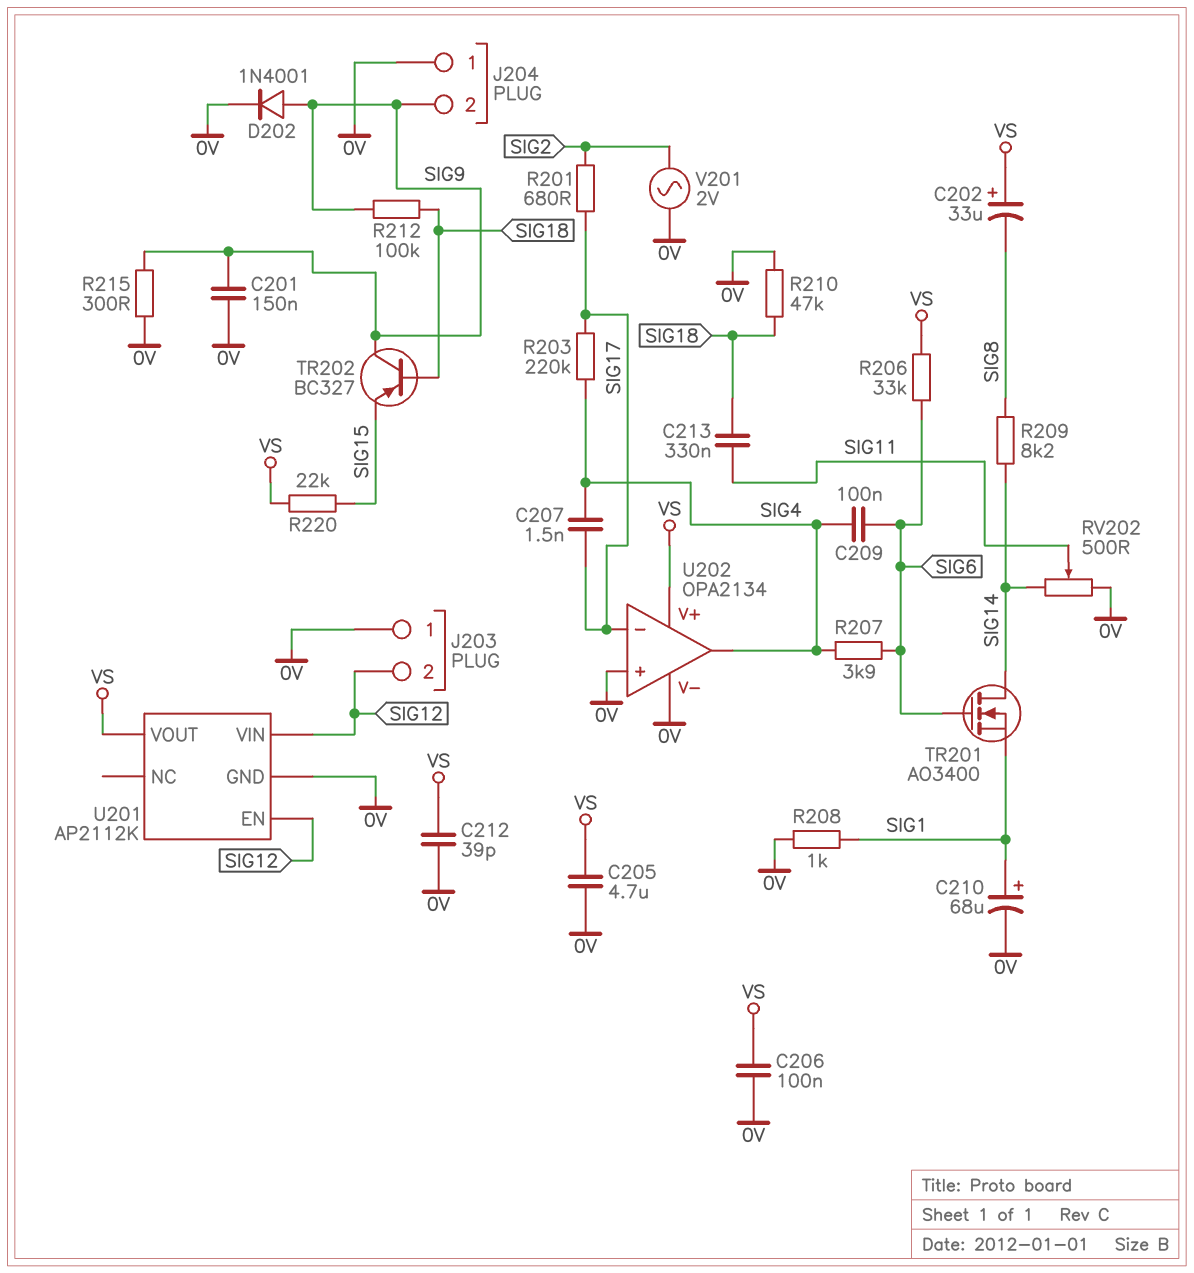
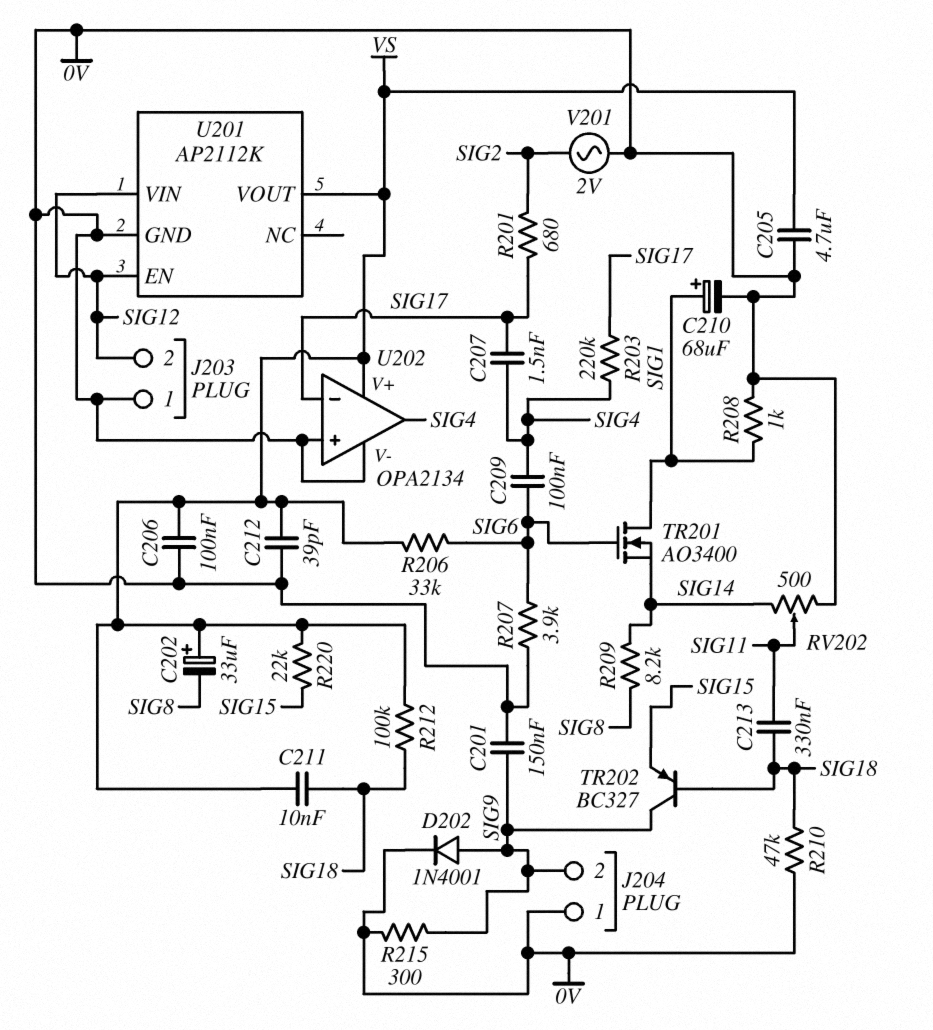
C211: none -> 10nF (SIG18, VS)
R207: 3.9k (SIG4, SIG6) -> 3.9k (0V, SIG6)
R212: 100k (SIG9, SIG18) -> 100k (SIG18, VS)
TR201: NMOS AO3400 (G SIG6, D SIG14, S SIG1) -> NMOS AO3400 (G SIG6, D SIG1, S SIG14)

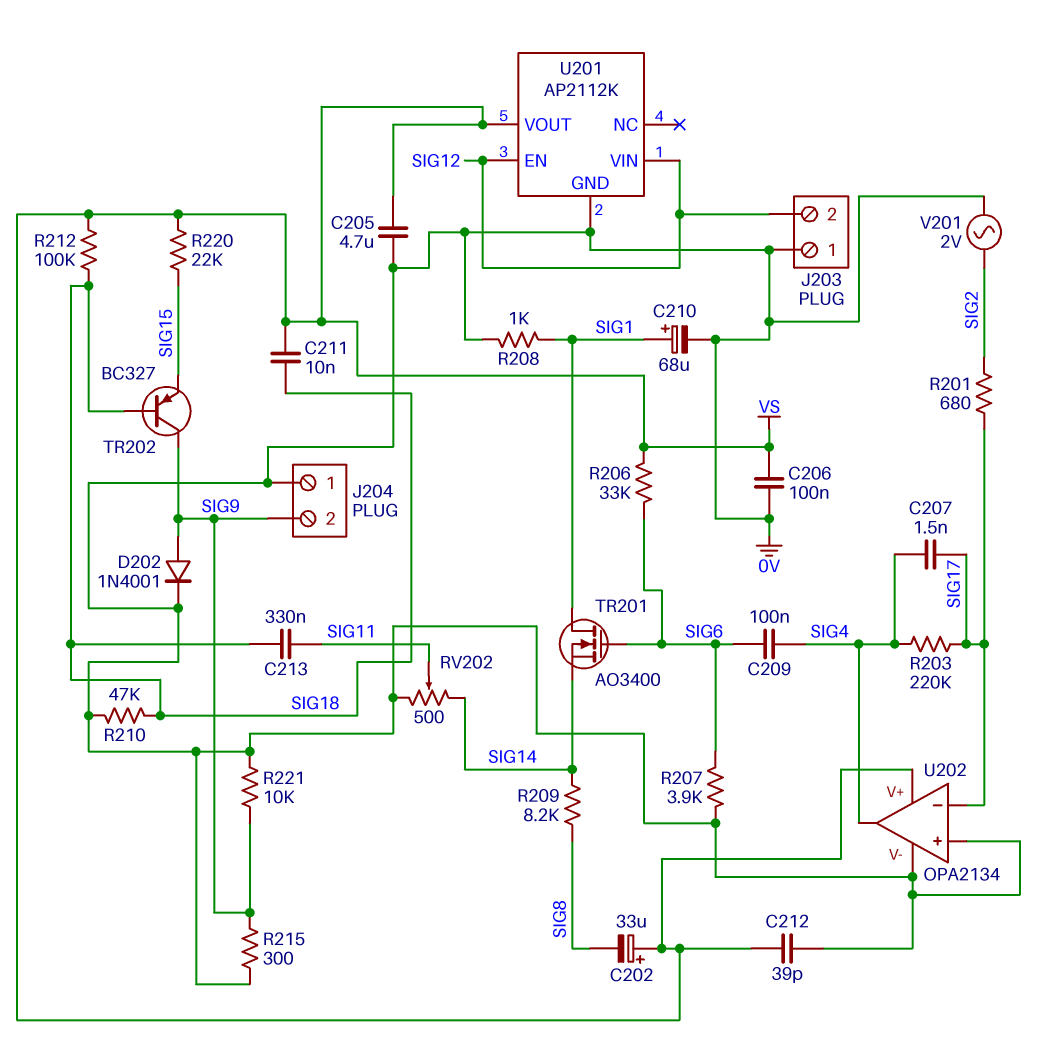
C201: 150nF (0V, SIG9) -> none
R221: none -> 10k (0V, SIG9)

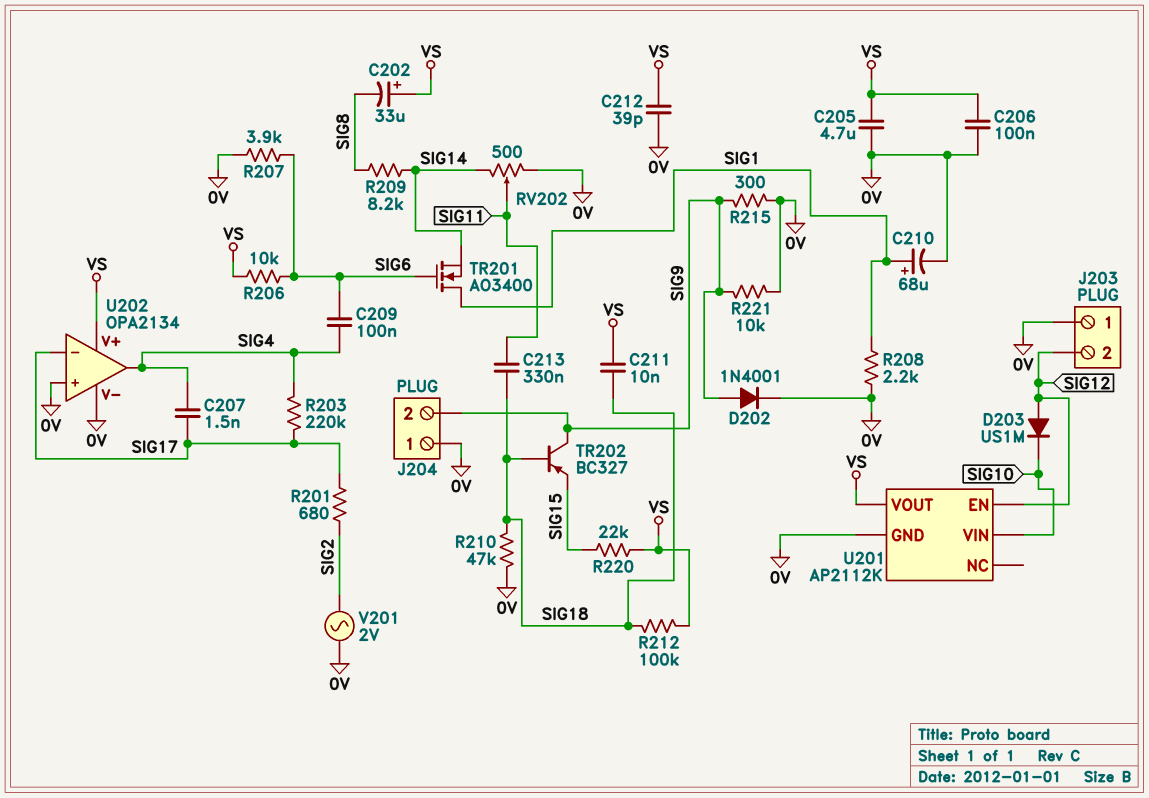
D203: none -> diode US1M (A SIG12, K SIG10)
R206: 33k (SIG6, VS) -> 10k (SIG6, VS)
R208: 1k (0V, SIG1) -> 2.2k (0V, SIG1)
U201 pin VIN: SIG12 -> SIG10

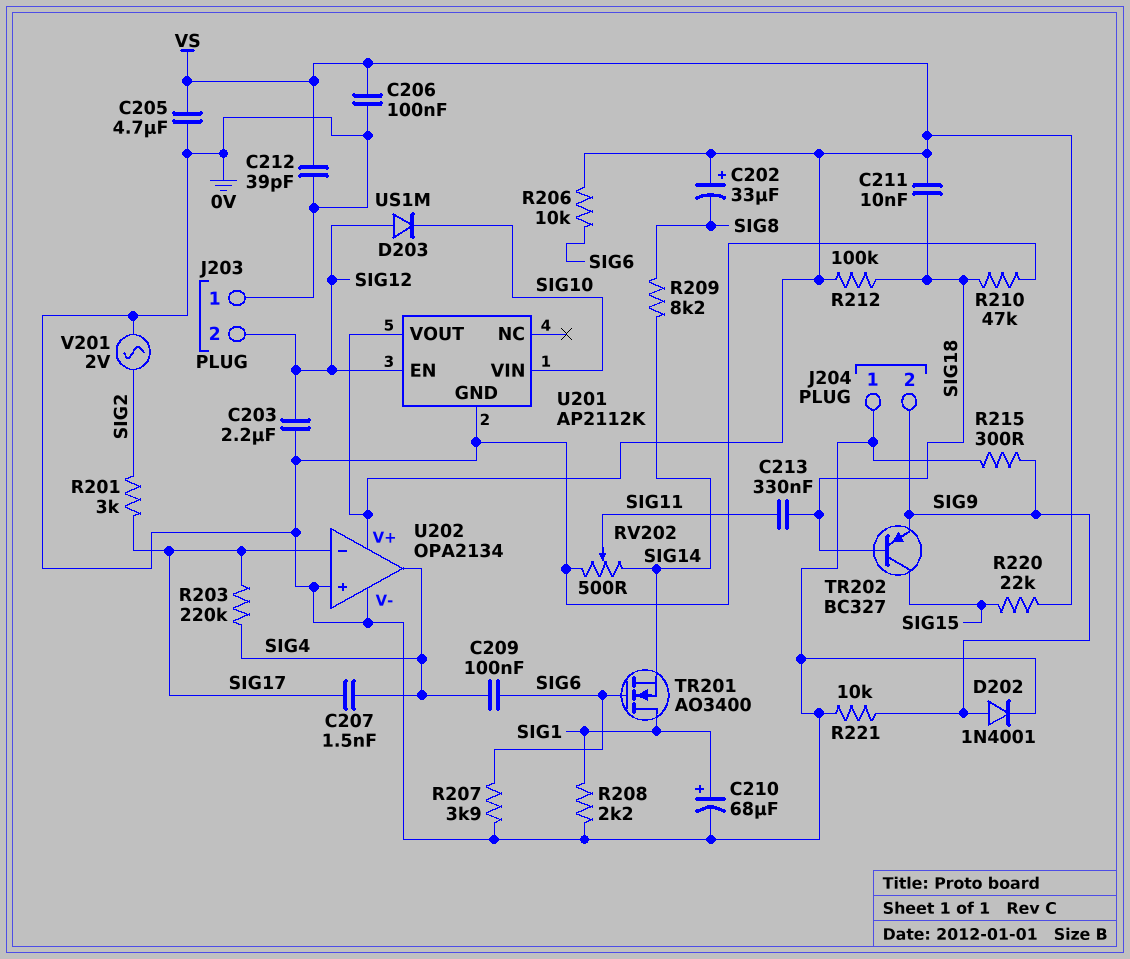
C203: none -> 2.2uF (0V, SIG12)
R201: 680 (SIG2, SIG17) -> 3k (SIG2, SIG17)
TR202: PNP BC327 (B SIG18, C SIG9, E SIG15) -> PNP BC327 (B SIG18, C SIG15, E SIG9)

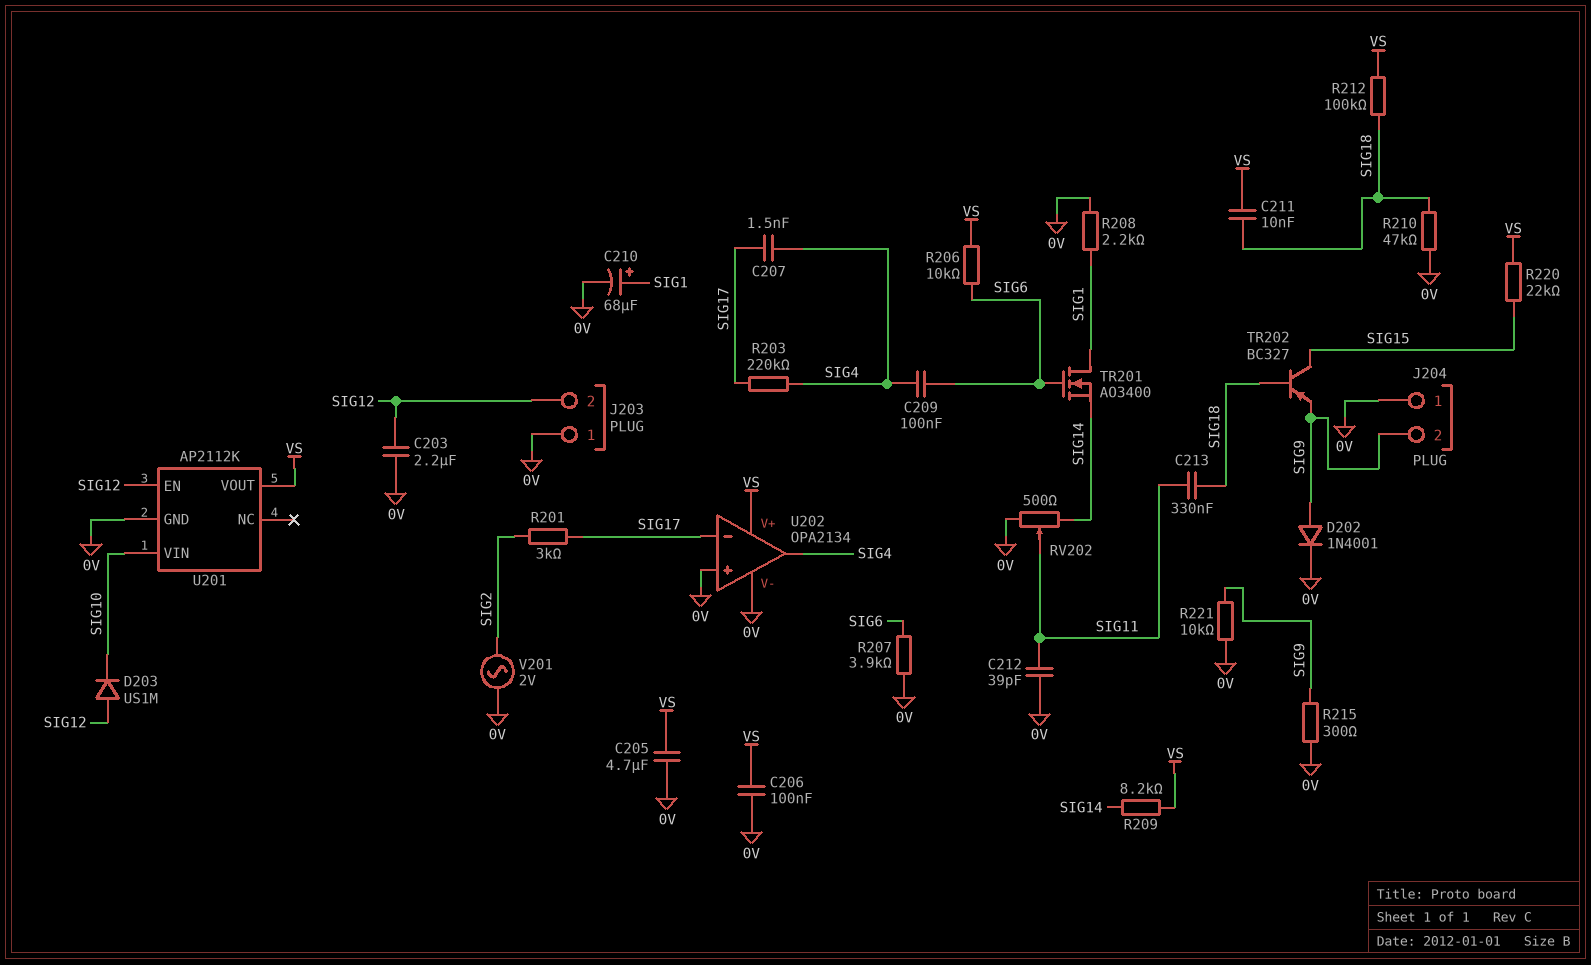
C202: 33uF (plus VS, minus SIG8) -> none
C212: 39pF (0V, VS) -> 39pF (0V, SIG11)
R209: 8.2k (SIG8, SIG14) -> 8.2k (SIG14, VS)

